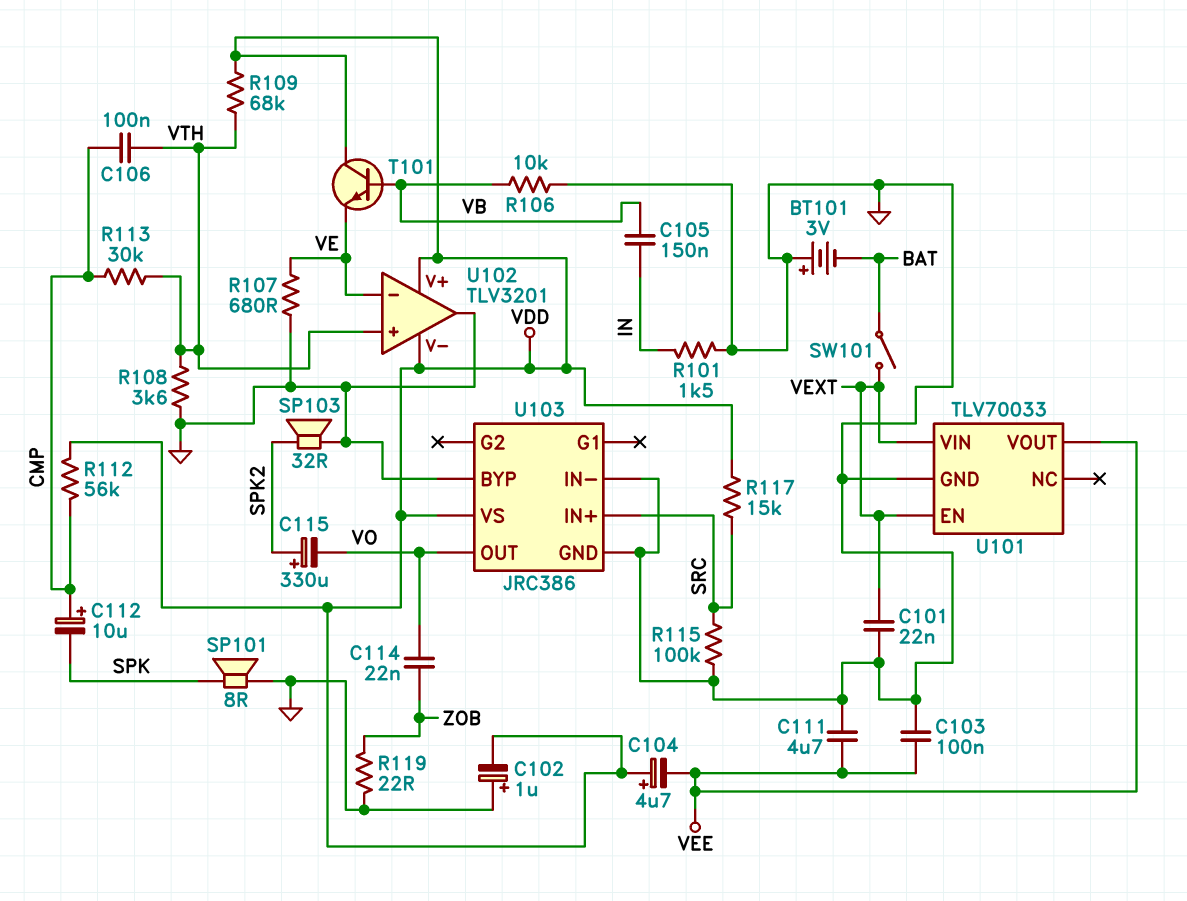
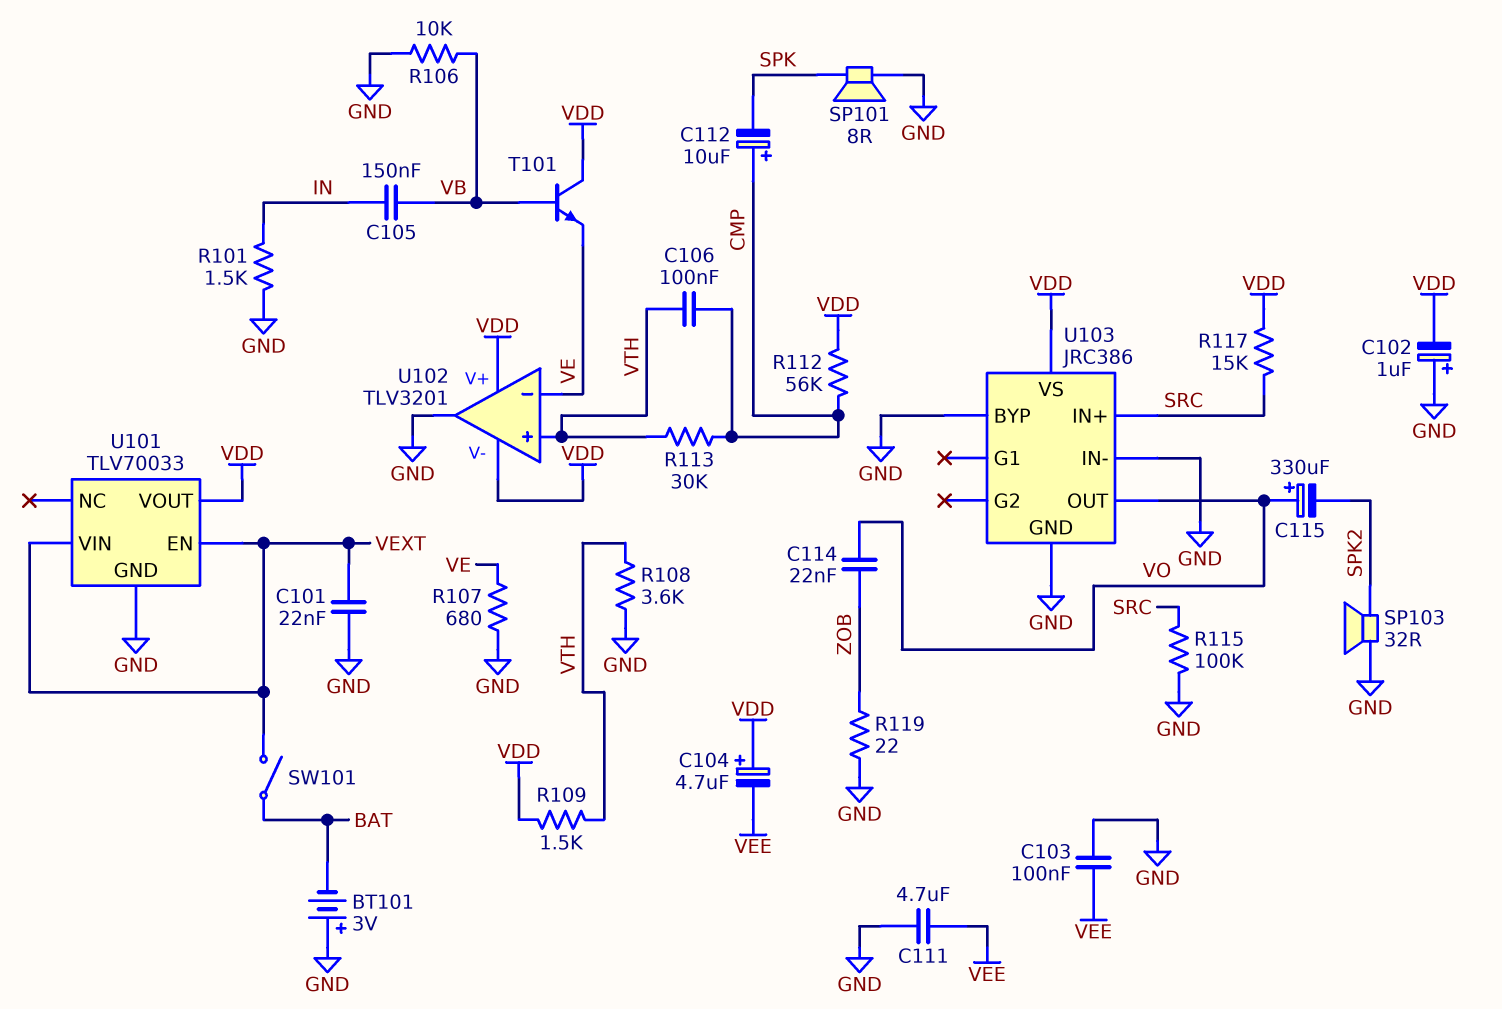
C115: 330uF (plus SPK2, minus VO) -> 330uF (plus VO, minus SPK2)
R109: 68k (VDD, VTH) -> 1.5k (VDD, VTH)
U101 pin VOUT: VEE -> VDD

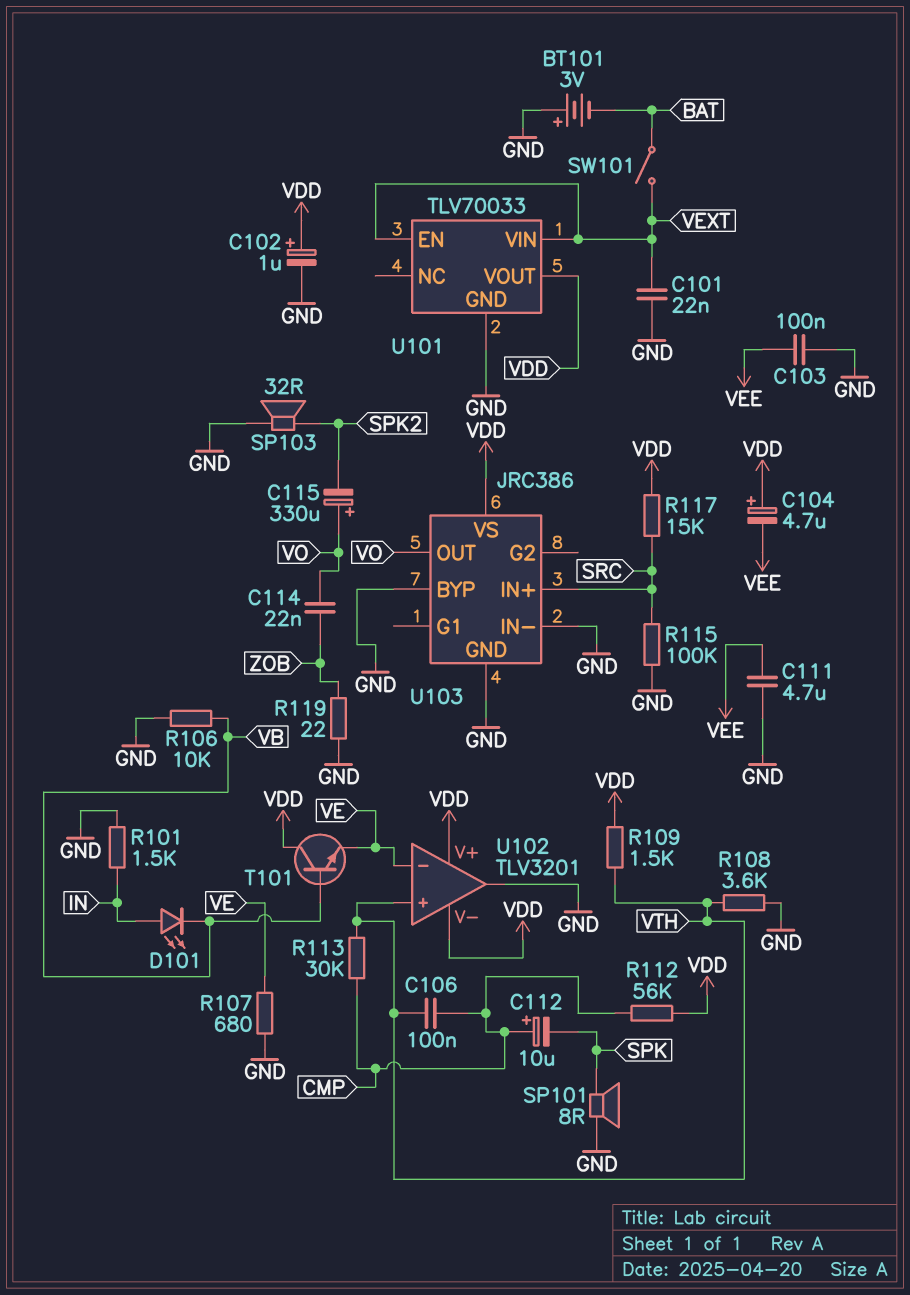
C102: 1uF (plus GND, minus VDD) -> 1uF (plus VDD, minus GND)
C105: 150nF (IN, VB) -> none
D101: none -> LED (A IN, K VB)

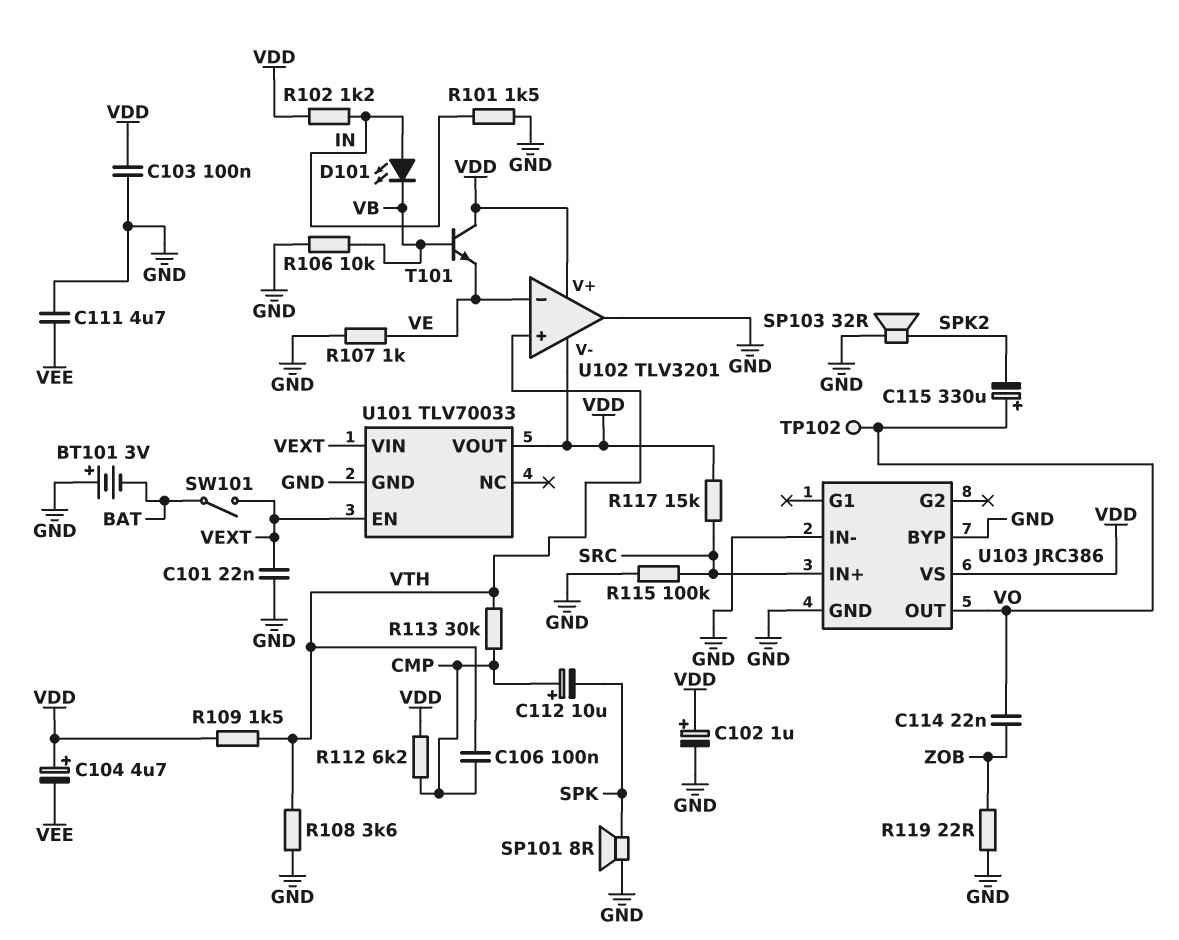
C103: 100nF (GND, VEE) -> 100nF (GND, VDD)
R102: none -> 1.2k (IN, VDD)
R107: 680 (GND, VE) -> 1k (GND, VE)
R112: 56k (CMP, VDD) -> 6.2k (CMP, VDD)
TP102: none -> test point (VO)

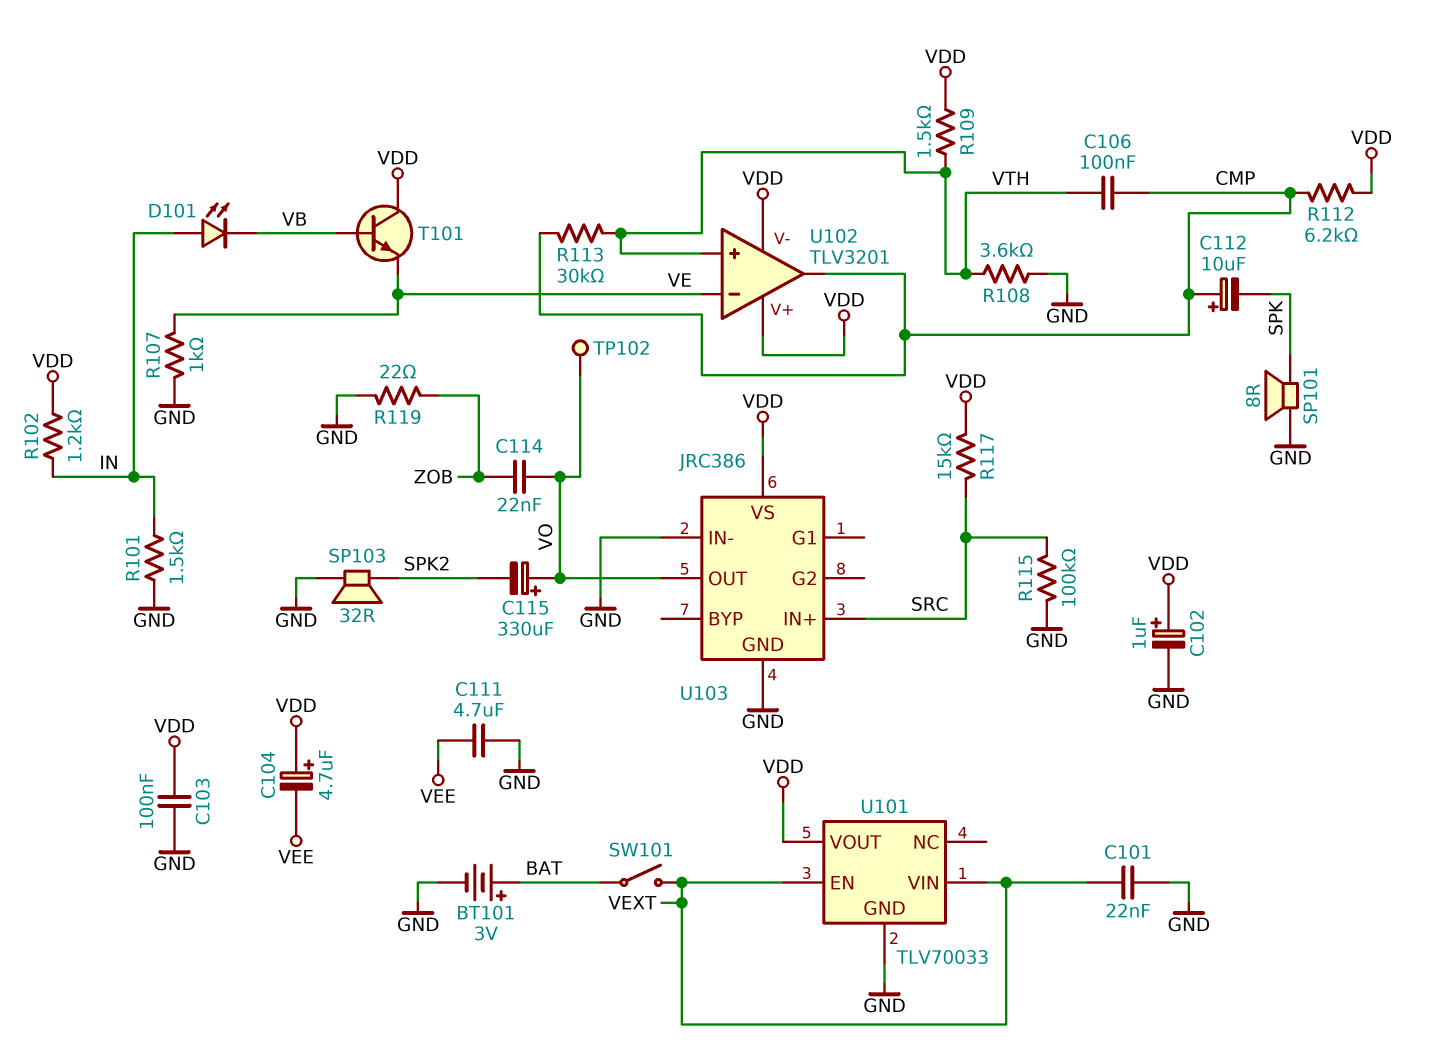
BT101: 3V (plus GND, minus BAT) -> 3V (plus BAT, minus GND)
R106: 10k (GND, VB) -> none
U102 pin out: GND -> CMP
U103 pin BYP: GND -> none

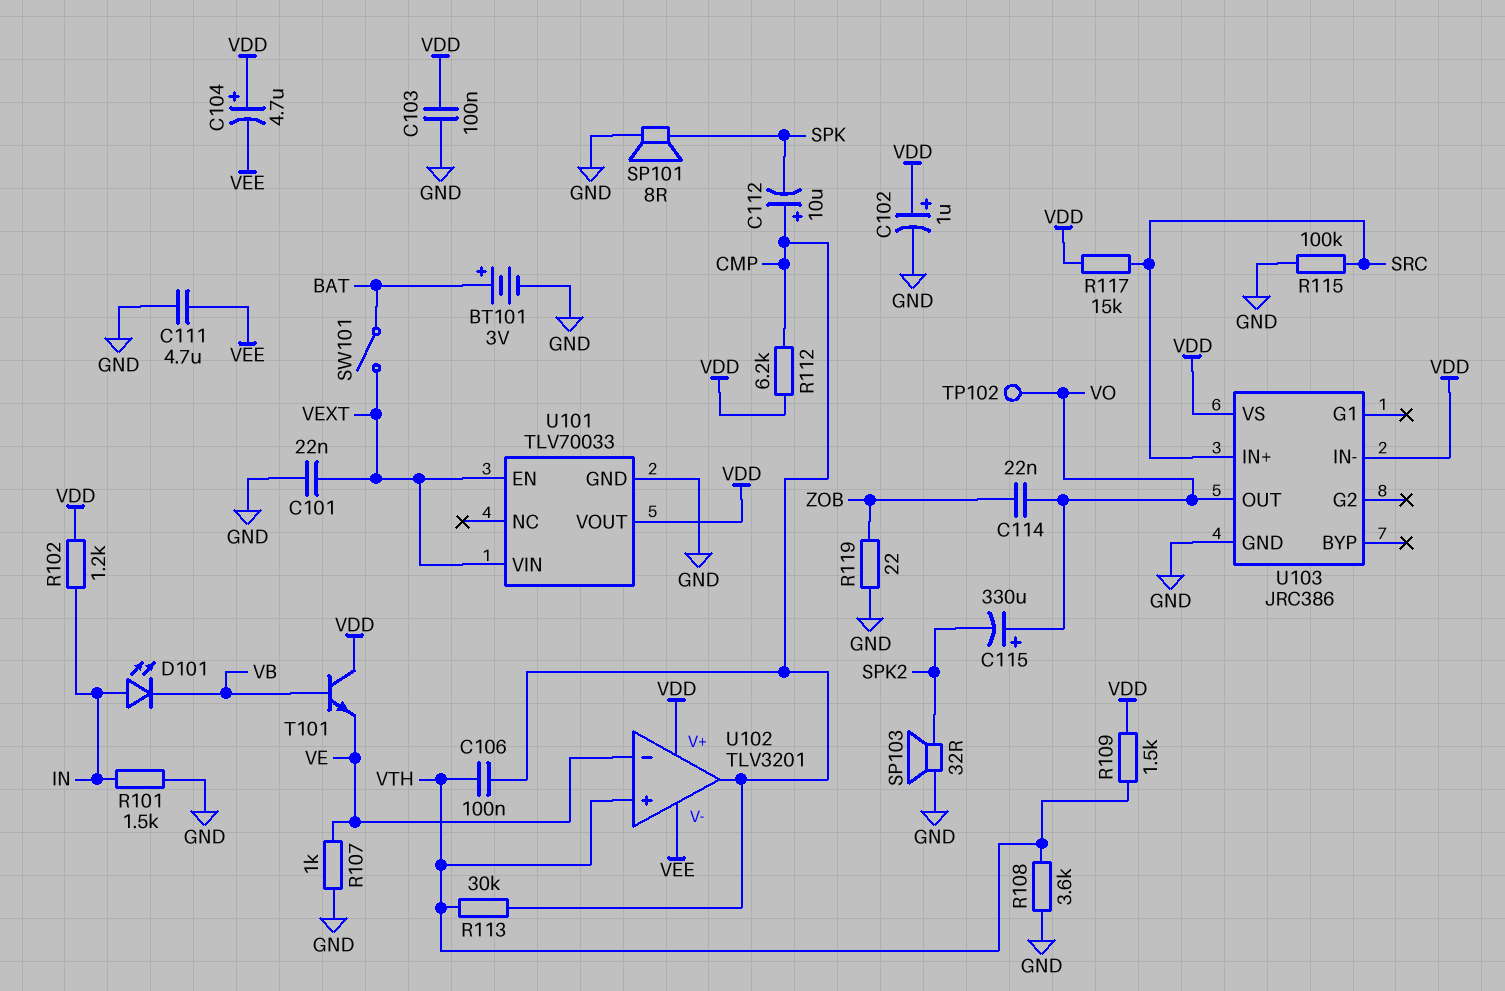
U102 pin V-: VDD -> VEE
U103 pin IN-: GND -> VDD

